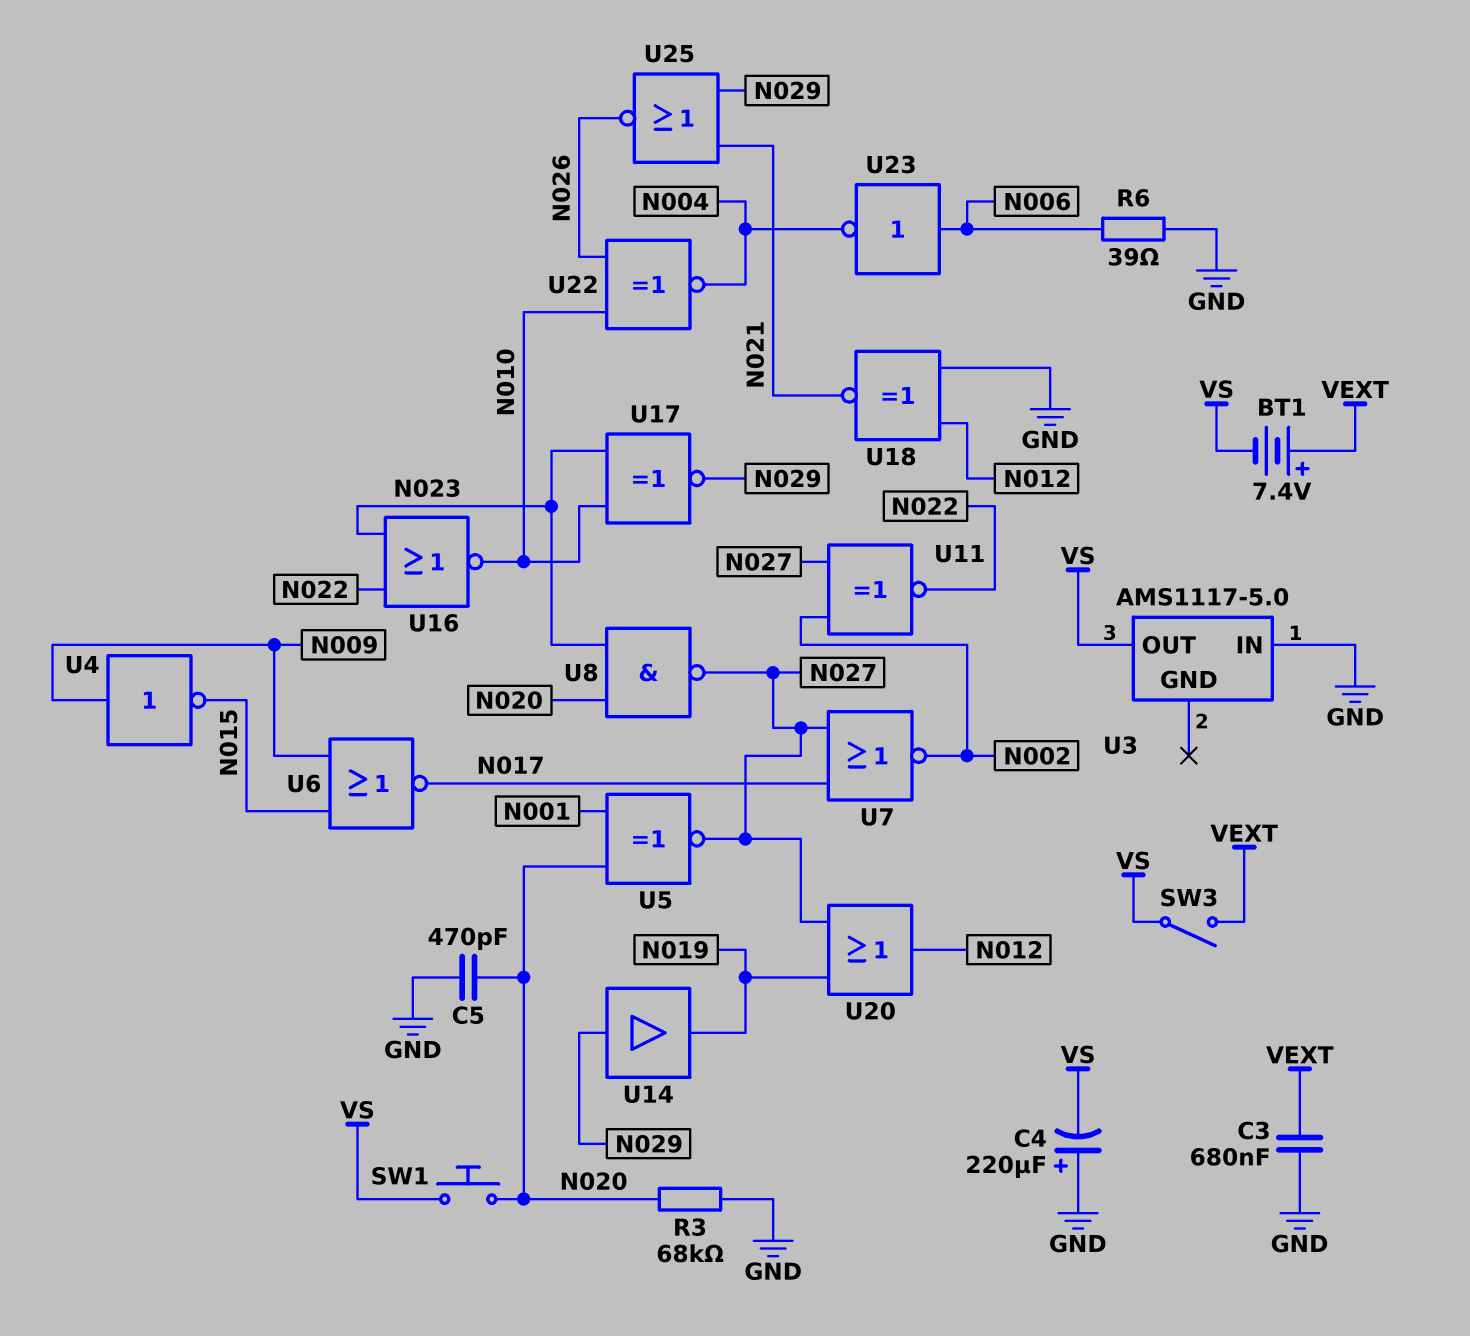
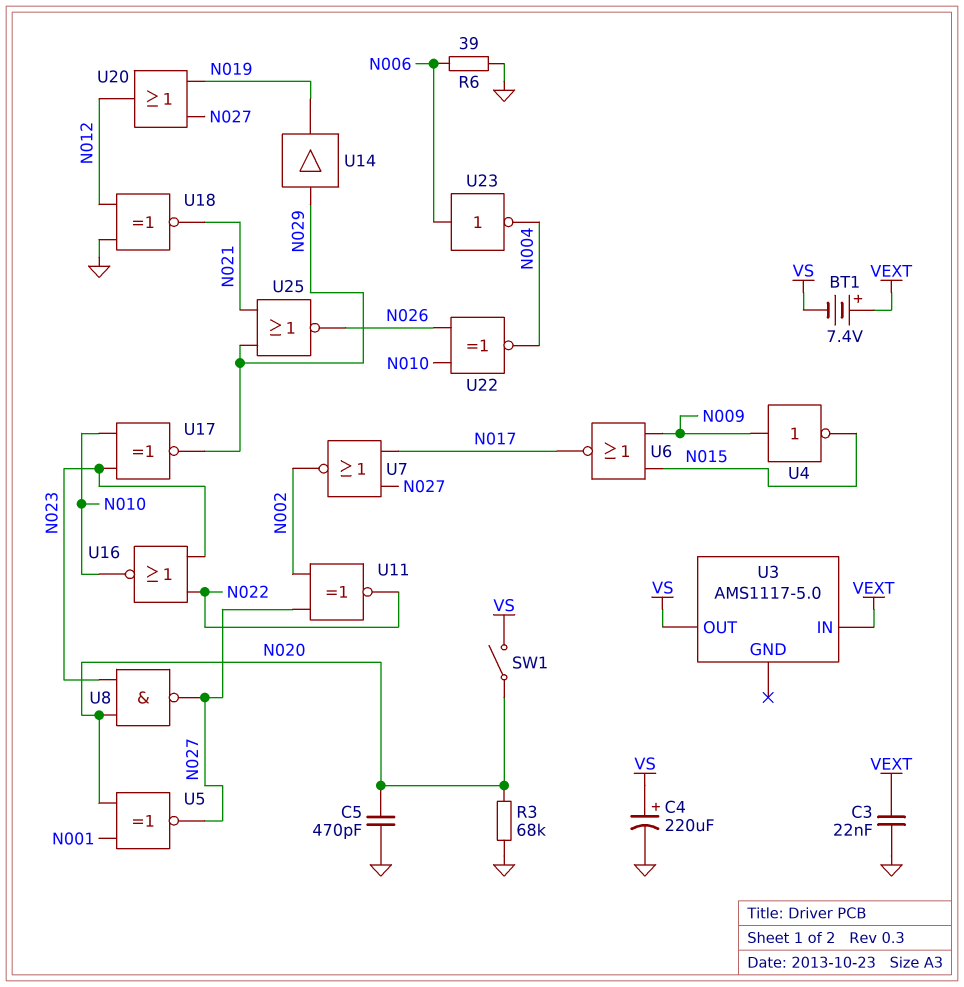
C3: 680nF (GND, VEXT) -> 22nF (GND, VEXT)
C4: 220uF (plus GND, minus VS) -> 220uF (plus VS, minus GND)
SW1: button (N020, VS) -> switch (N020, VS)
SW3: switch (VEXT, VS) -> none
U3 pin IN: GND -> VEXT

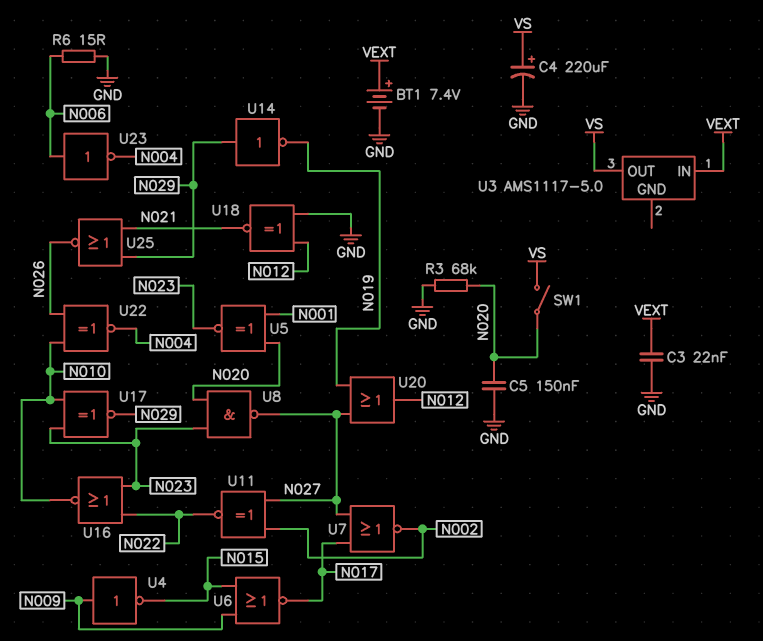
BT1: 7.4V (plus VEXT, minus VS) -> 7.4V (plus VEXT, minus GND)
C5: 470pF (GND, N020) -> 150nF (GND, N020)
R6: 39 (GND, N006) -> 15 (GND, N006)
U5: XNOR (in N001, in N020, out N027) -> XNOR (in N001, in N020, out N023)
U14: buffer (in N029, out N019) -> NOT (in N029, out N019)

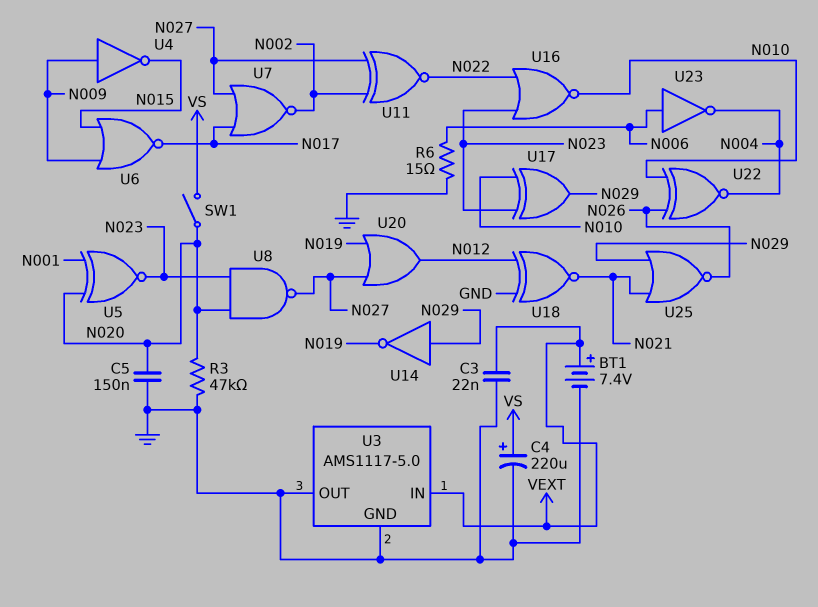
R3: 68k (GND, N020) -> 47k (GND, N020)
U3 pin GND: none -> GND
U3 pin OUT: VS -> GND
U17: XNOR (in N010, in N023, out N029) -> XOR (in N010, in N023, out N029)

